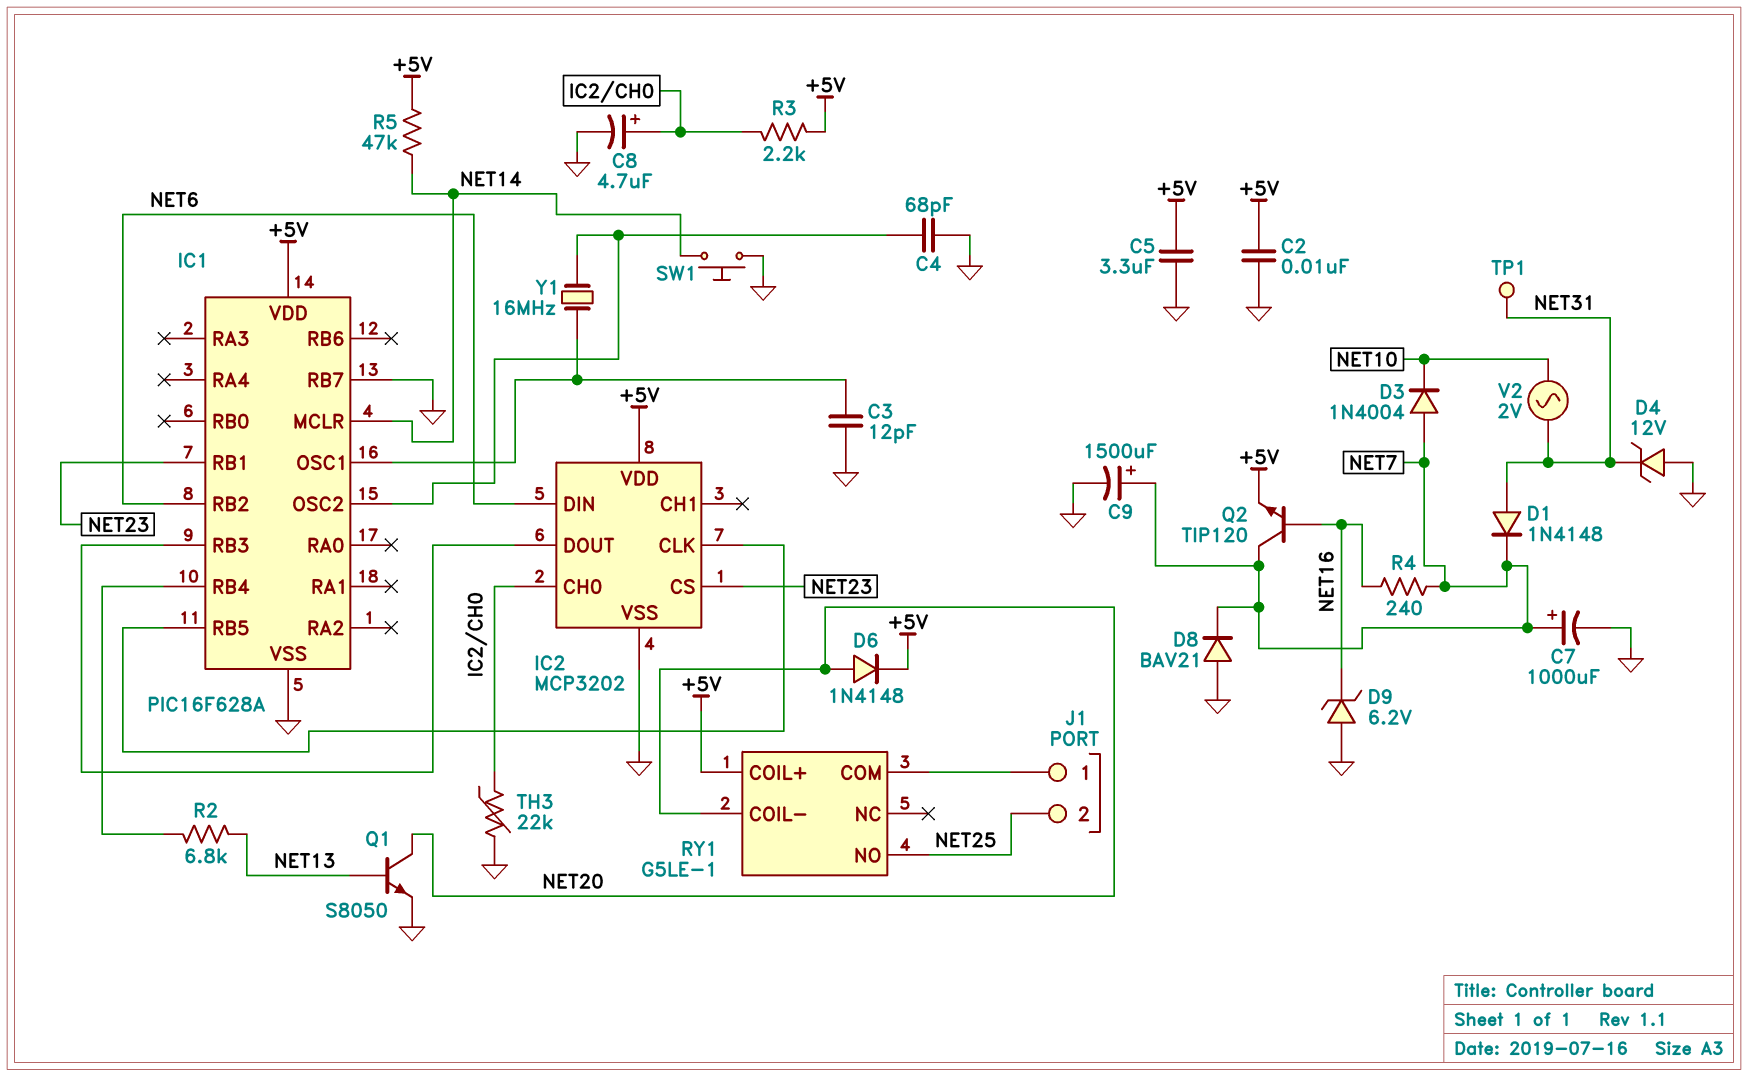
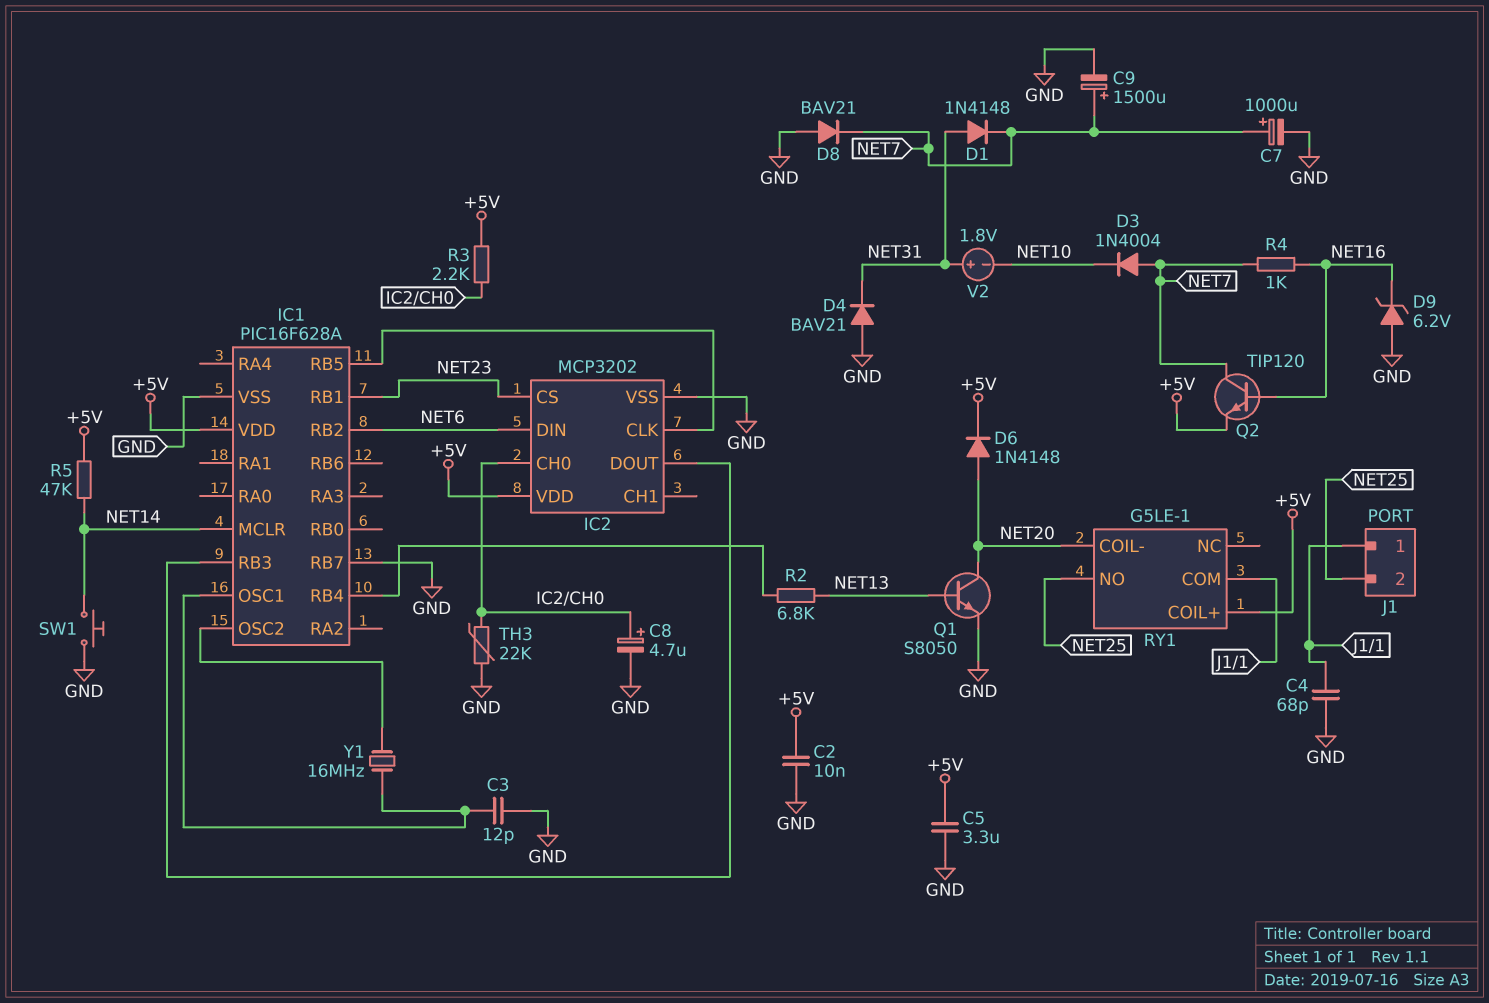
C4: 68pF (GND, IC1/OSC2) -> 68pF (GND, J1/1)
D4: zener 12V (A GND, K NET31) -> diode BAV21 (A GND, K NET31)
R4: 240 (NET7, NET16) -> 1k (NET7, NET16)
TP1: test point (NET31) -> none
V2: AC 2V (NET10, NET31) -> 1.8V (plus NET31, minus NET10)

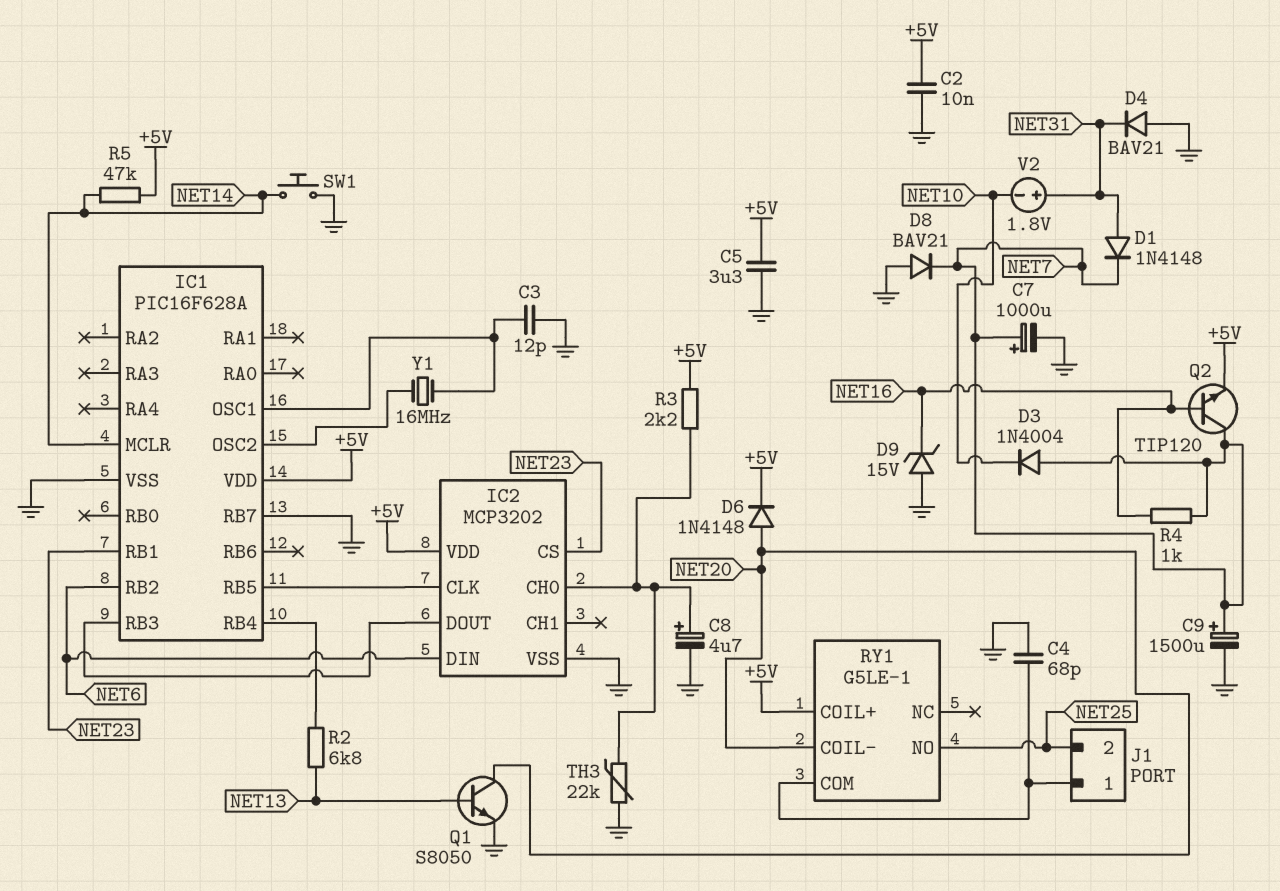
D9: zener 6.2V (A GND, K NET16) -> zener 15V (A GND, K NET16)

